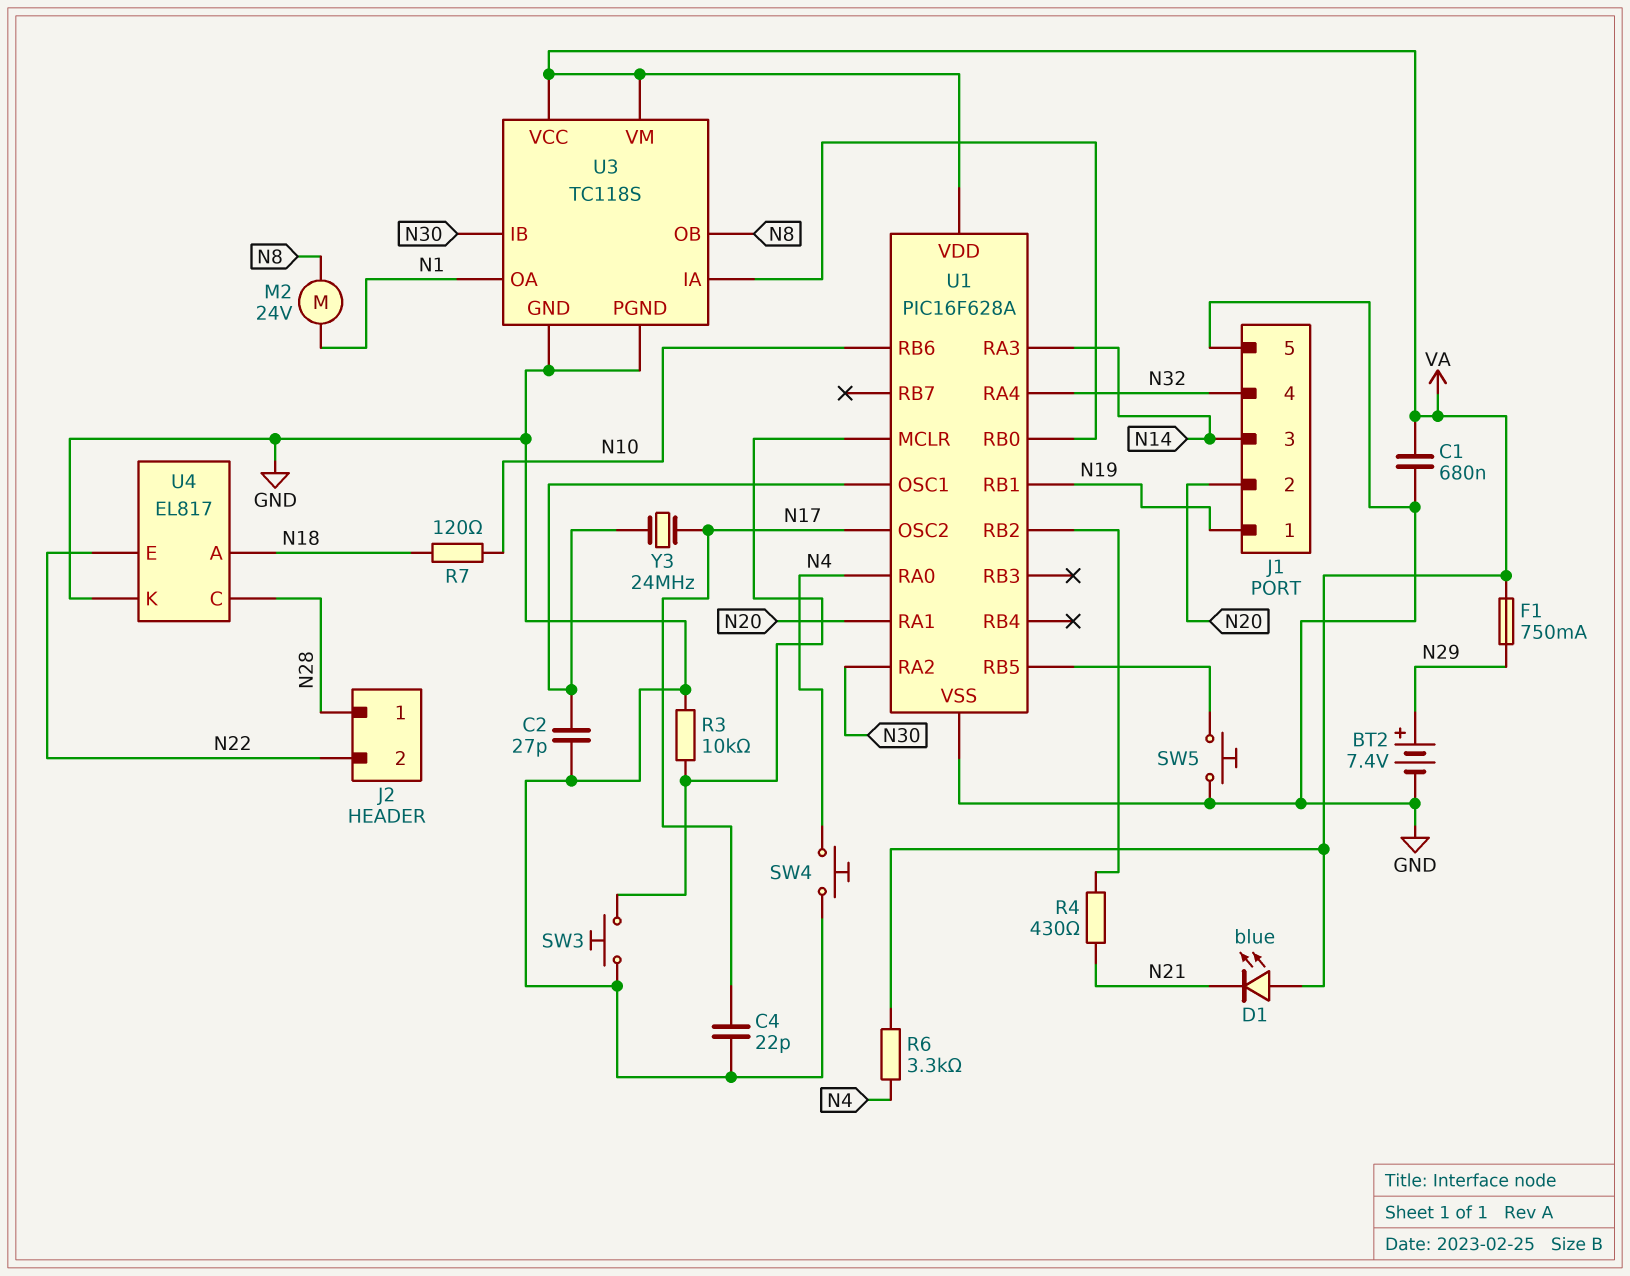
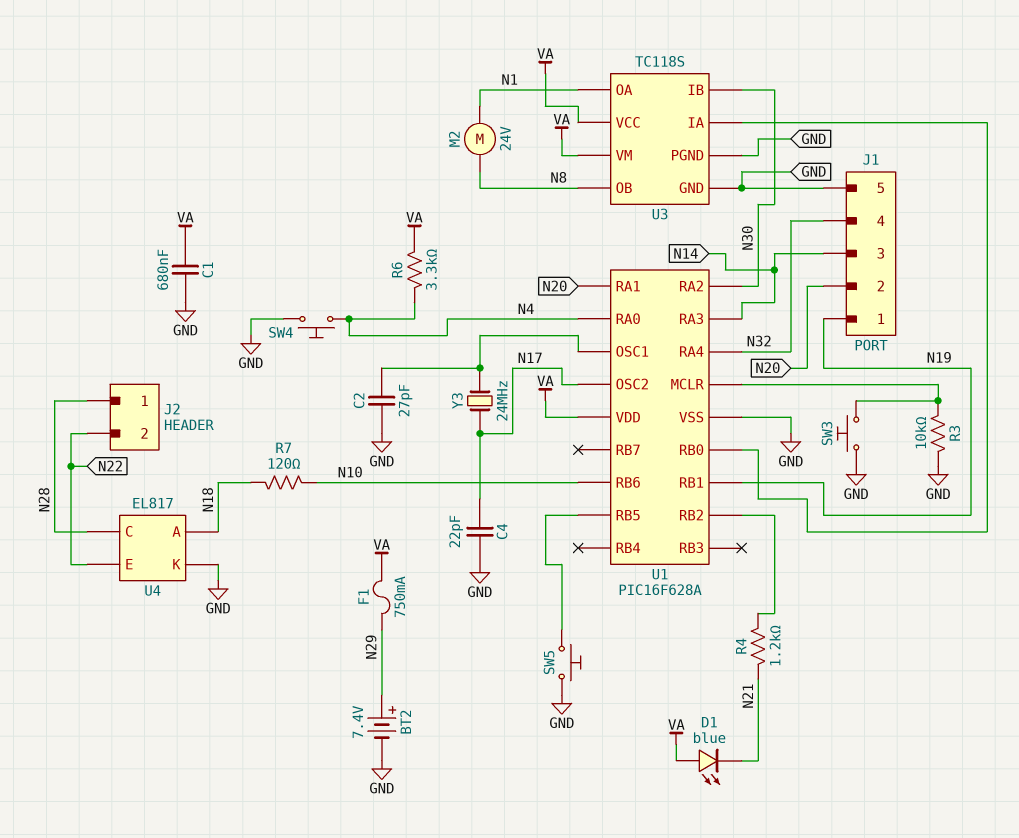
R4: 430 (N21, U1/RB2) -> 1.2k (N21, U1/RB2)

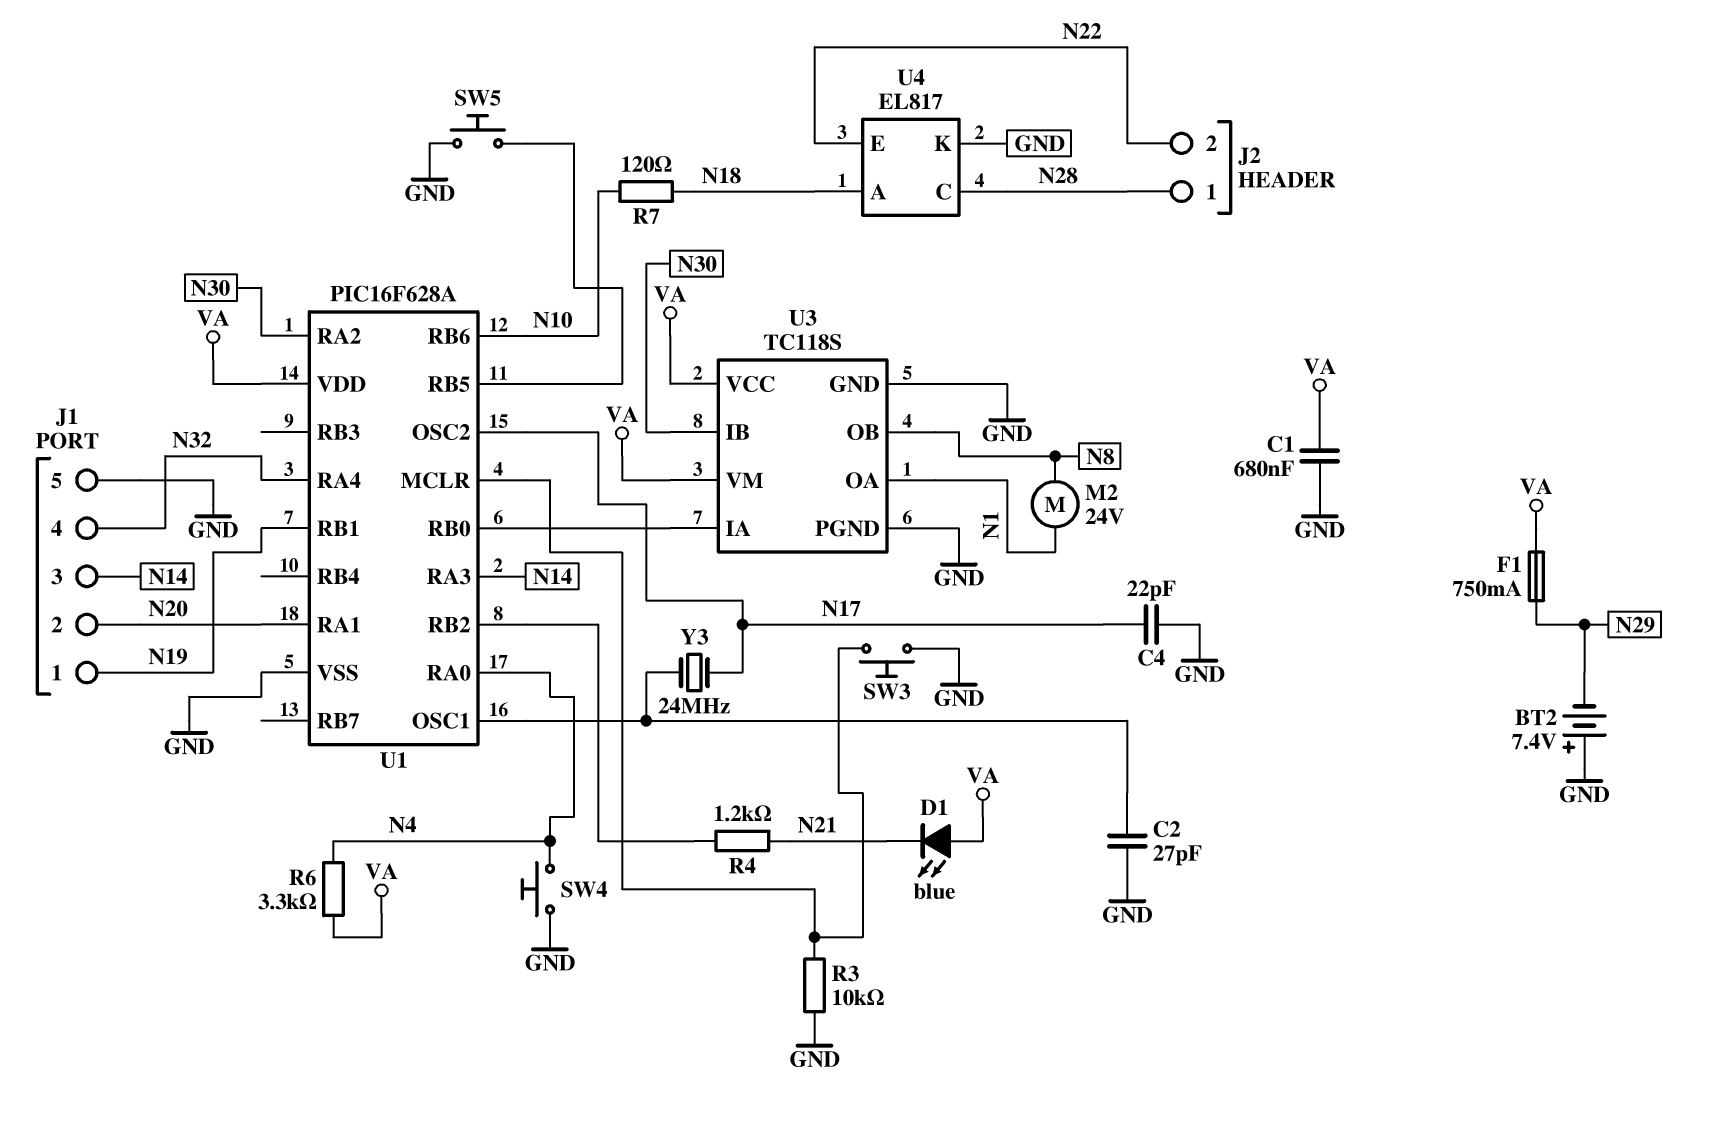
BT2: 7.4V (plus N29, minus GND) -> 7.4V (plus GND, minus N29)

